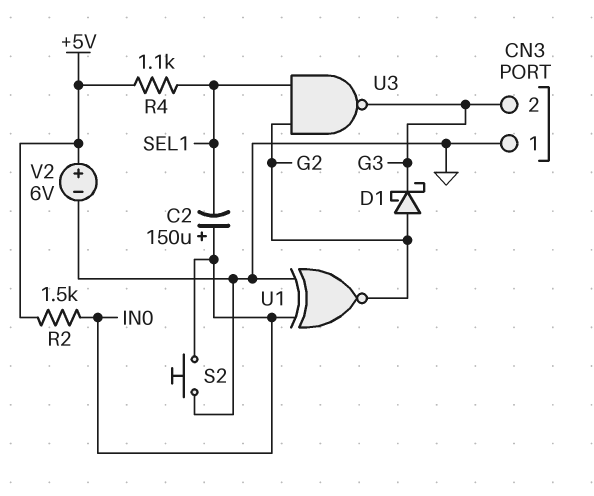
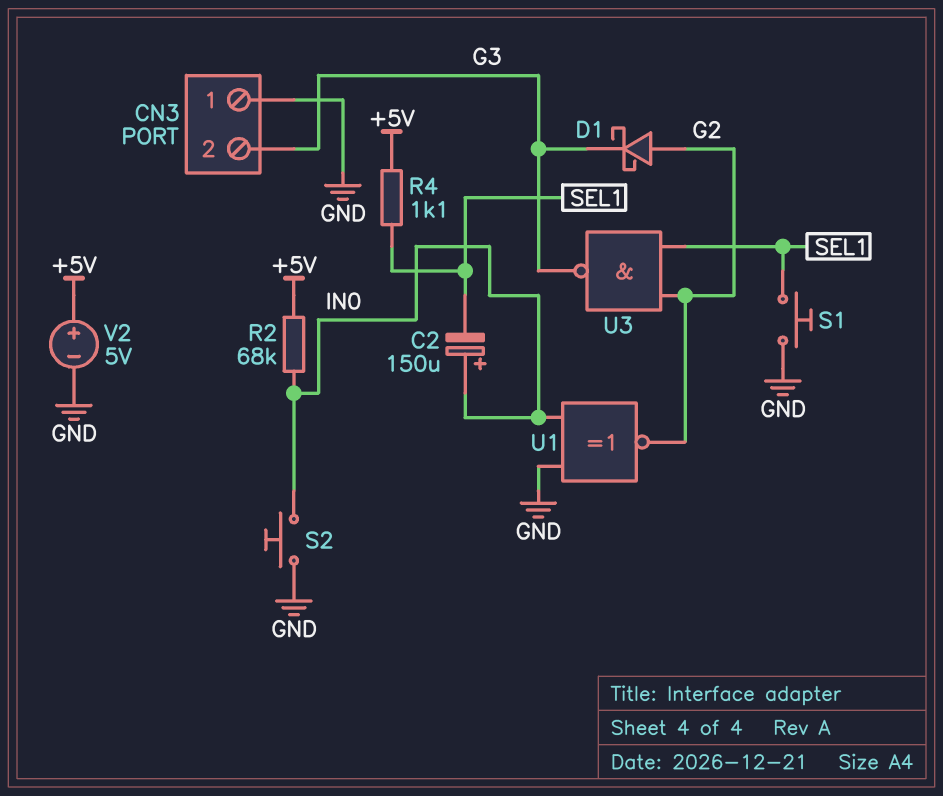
R2: 1.5k (+5V, IN0) -> 68k (+5V, IN0)
S1: none -> button (GND, SEL1)
V2: 6V (plus +5V, minus GND) -> 5V (plus +5V, minus GND)

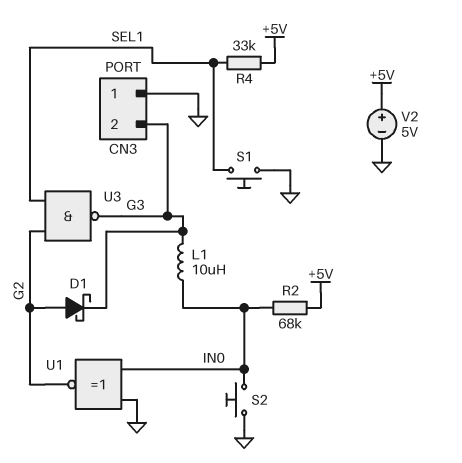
C2: 150uF (plus IN0, minus SEL1) -> none
L1: none -> 10uH (G3, IN0)
R4: 1.1k (+5V, SEL1) -> 33k (+5V, SEL1)

